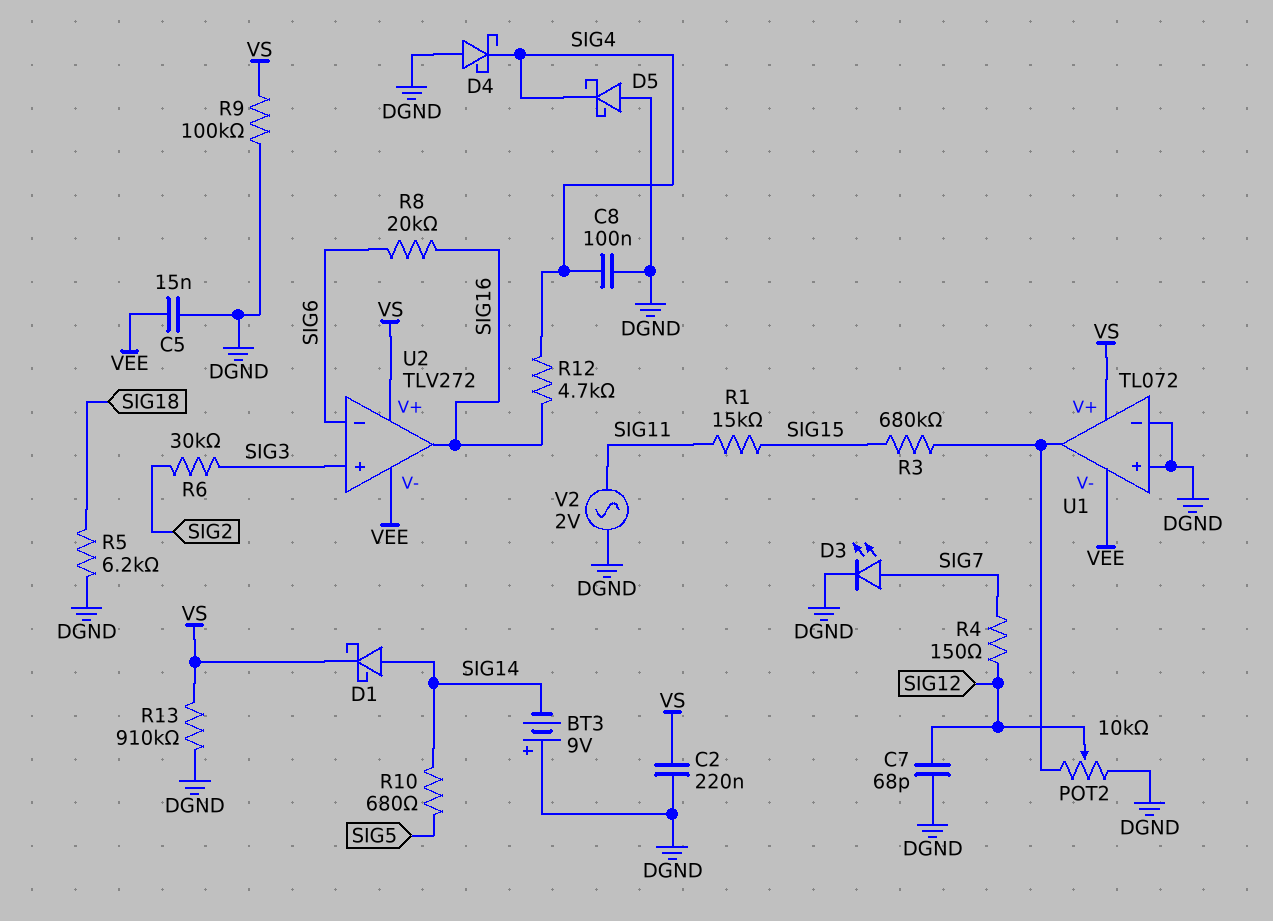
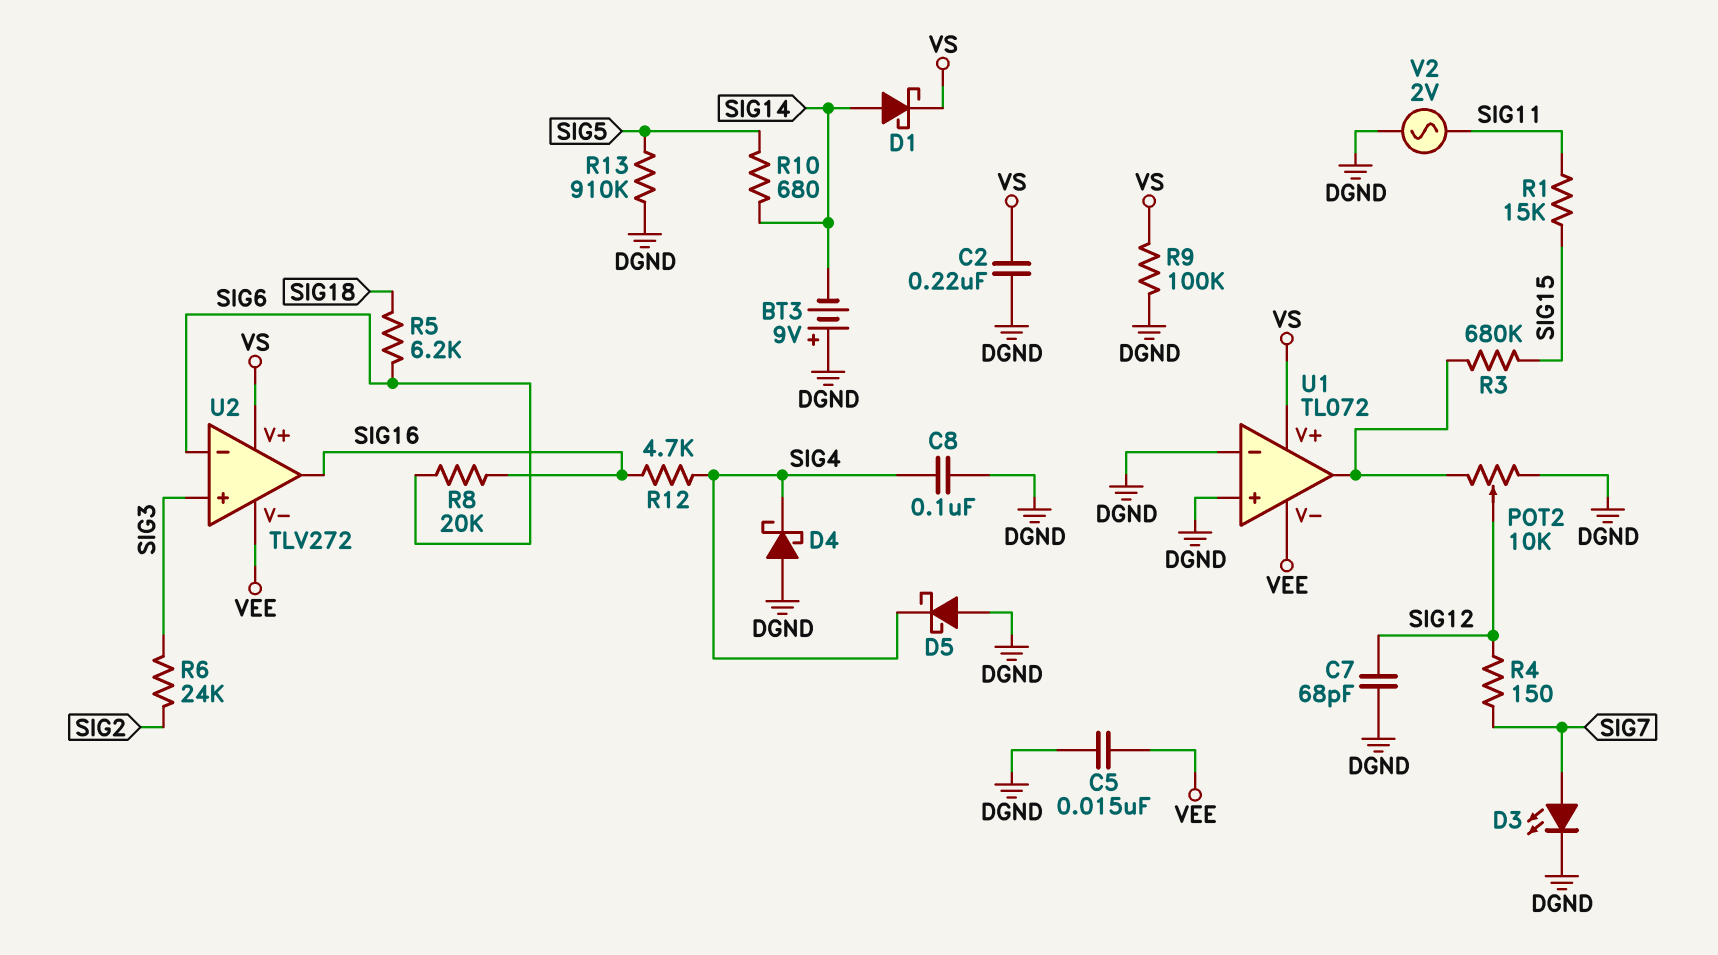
R5: 6.2k (DGND, SIG18) -> 6.2k (SIG6, SIG18)
R6: 30k (SIG2, SIG3) -> 24k (SIG2, SIG3)
R13: 910k (DGND, VS) -> 910k (DGND, SIG5)

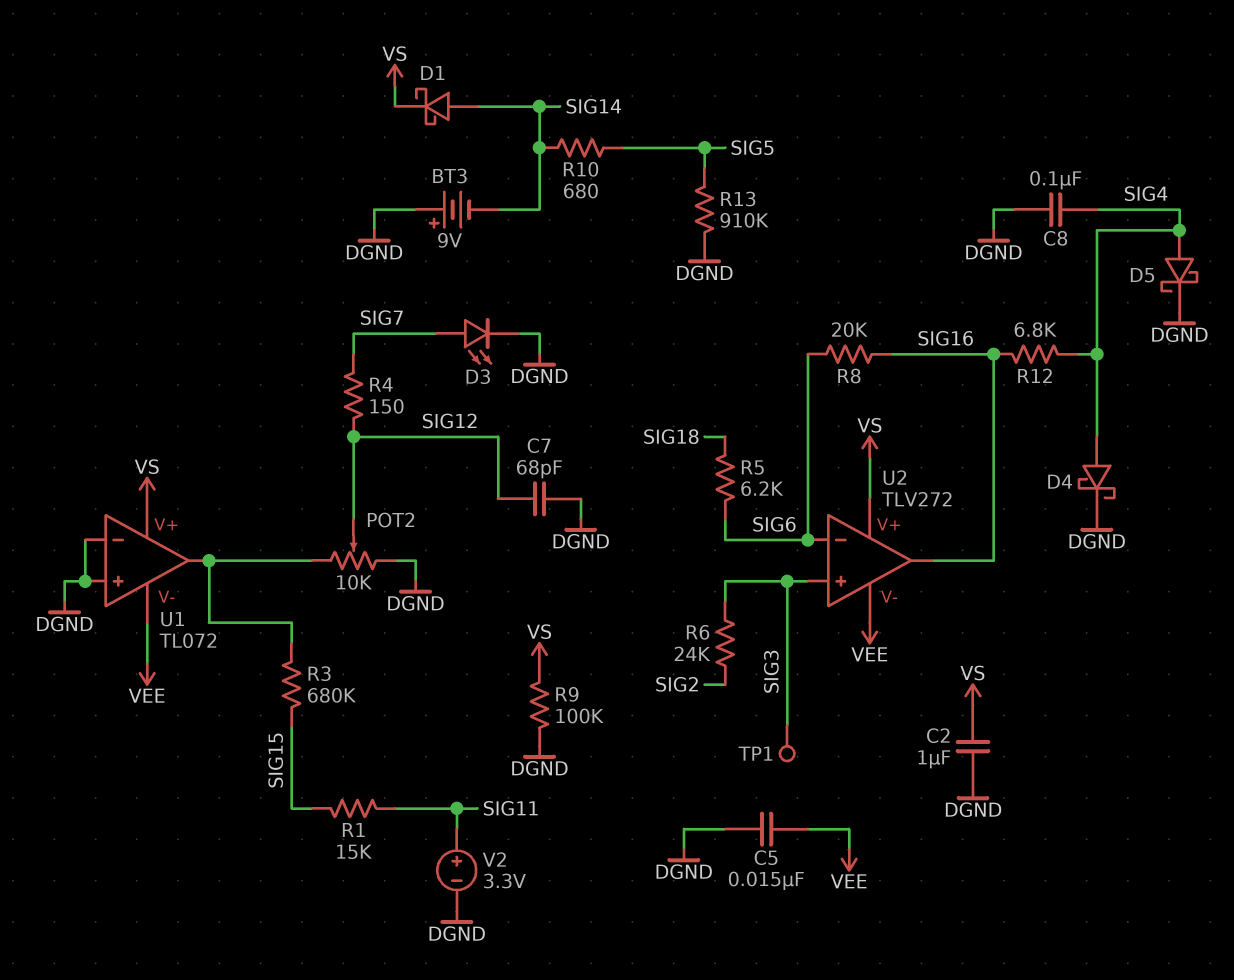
C2: 220nF (DGND, VS) -> 1uF (DGND, VS)
D4: schottky (A DGND, K SIG4) -> schottky (A SIG4, K DGND)
D5: schottky (A DGND, K SIG4) -> schottky (A SIG4, K DGND)
R12: 4.7k (SIG4, SIG16) -> 6.8k (SIG4, SIG16)
TP1: none -> test point (SIG3)
V2: AC 2V (DGND, SIG11) -> 3.3V (plus SIG11, minus DGND)

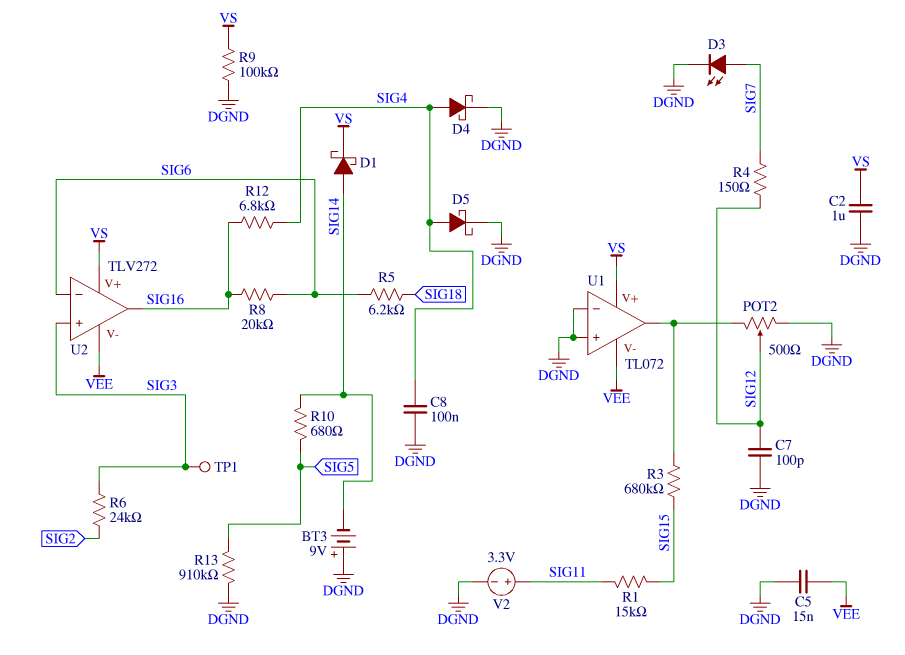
C7: 68pF (DGND, SIG12) -> 100pF (DGND, SIG12)
POT2: 10k (DGND, U1/out, wiper SIG12) -> 500 (DGND, U1/out, wiper SIG12)

